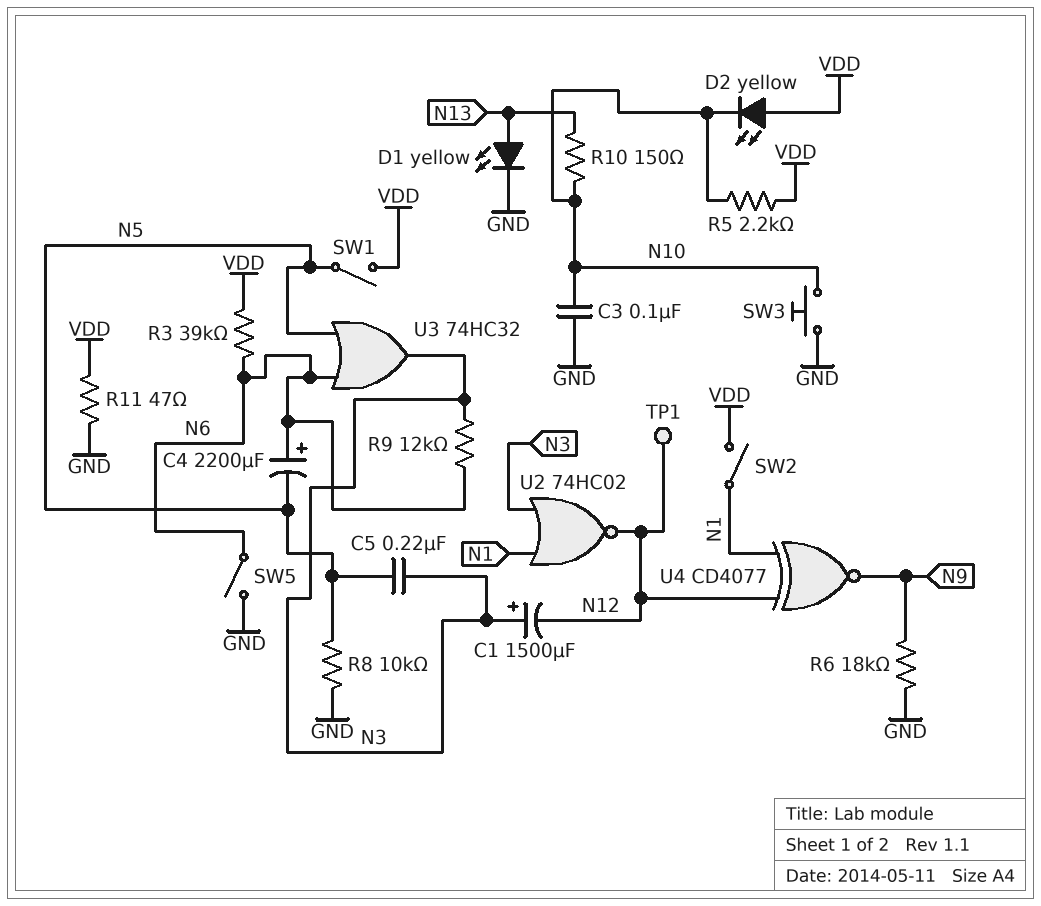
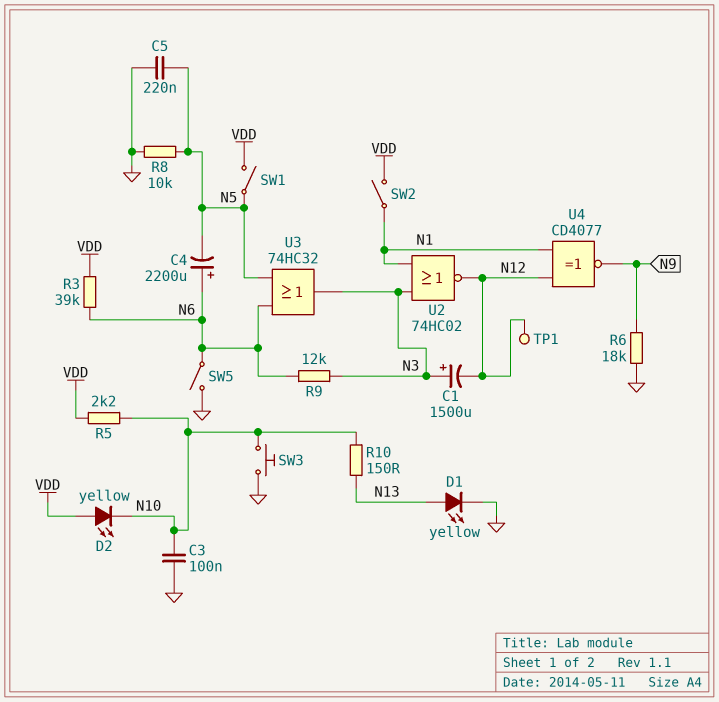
C5: 220nF (N3, N5) -> 220nF (GND, N5)
R11: 47 (GND, VDD) -> none

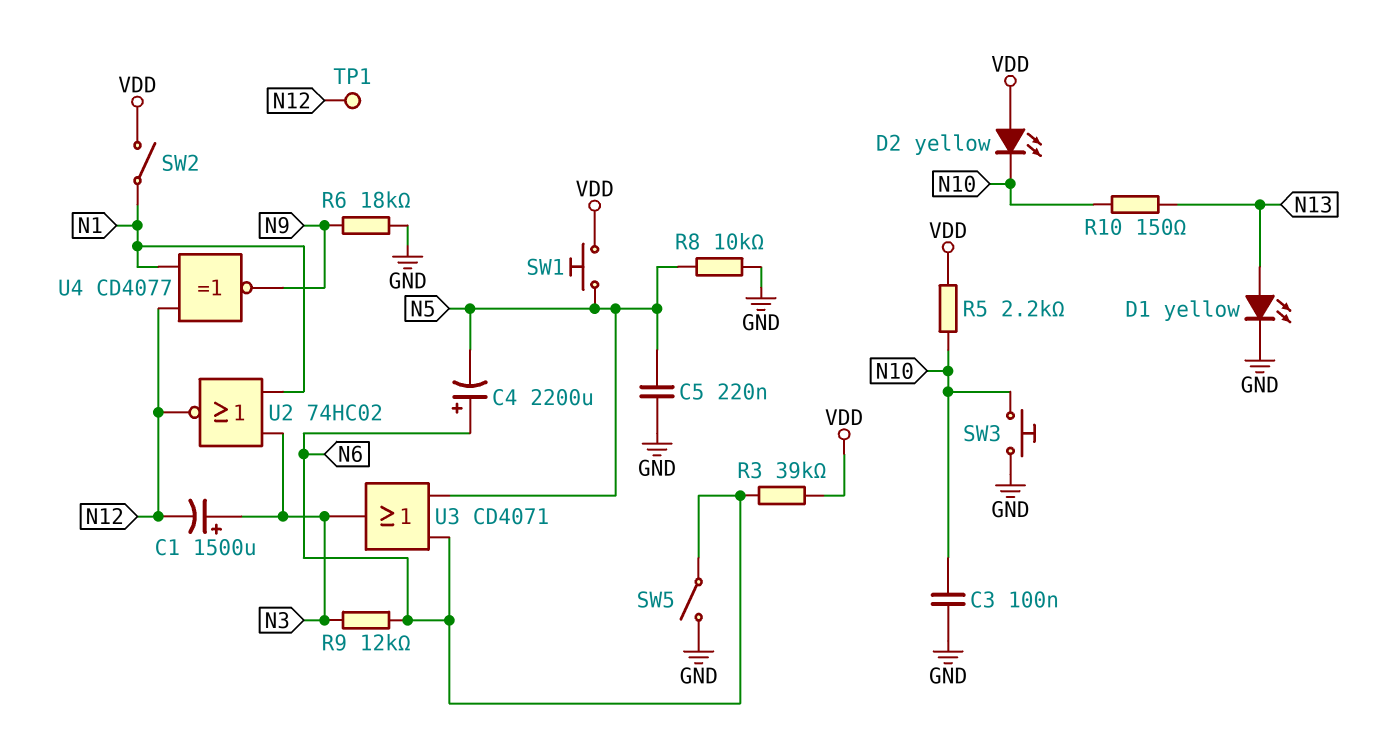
SW1: switch (N5, VDD) -> button (N5, VDD)
U3: OR 74HC32 (in N5, in N6, out N3) -> OR CD4071 (in N5, in N6, out N3)

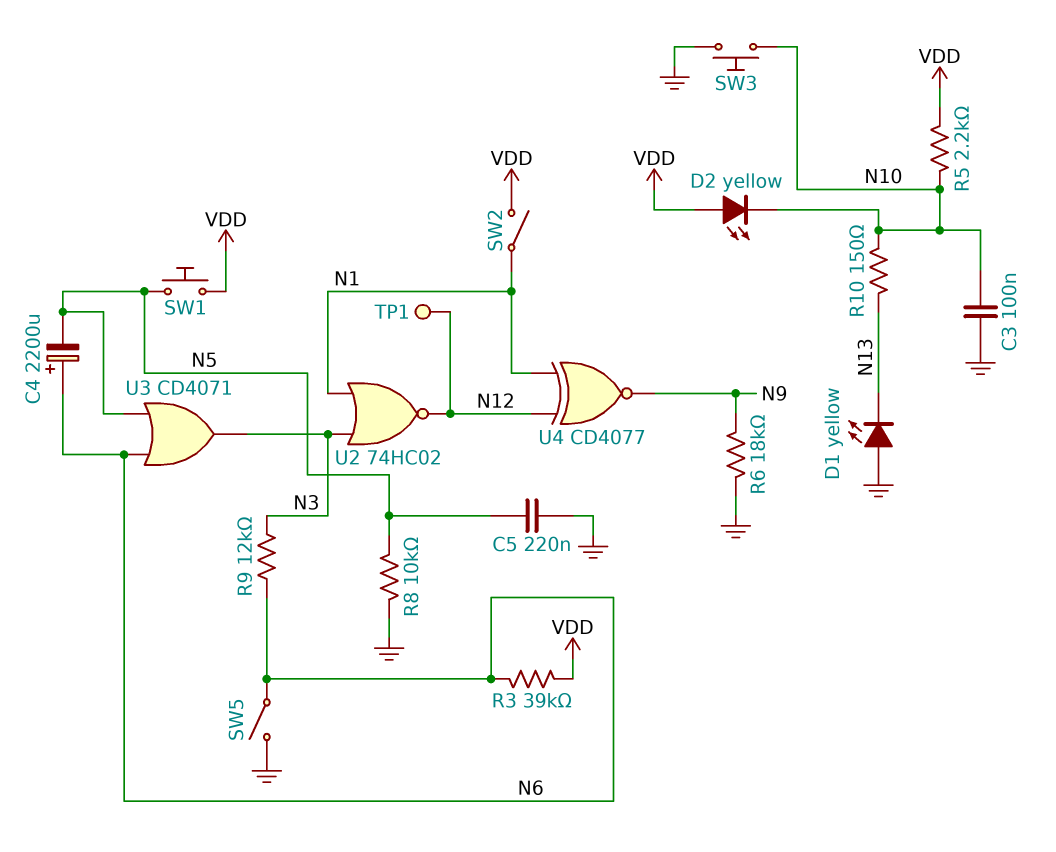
C1: 1500uF (plus N3, minus N12) -> none
D1: LED yellow (A N13, K GND) -> LED yellow (A GND, K N13)

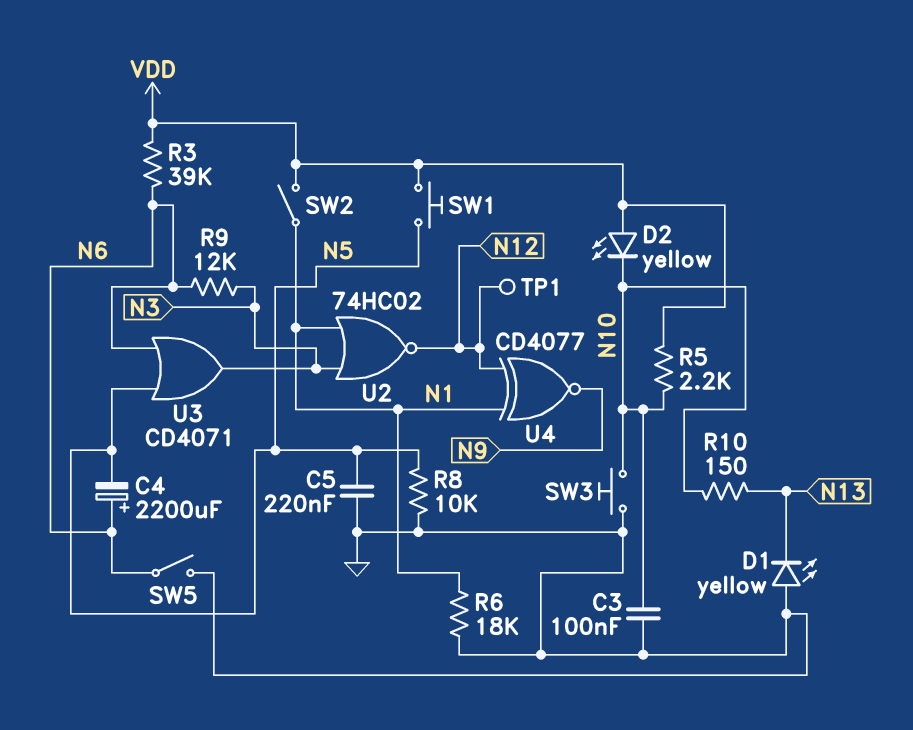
R6: 18k (GND, N9) -> 18k (GND, N1)

